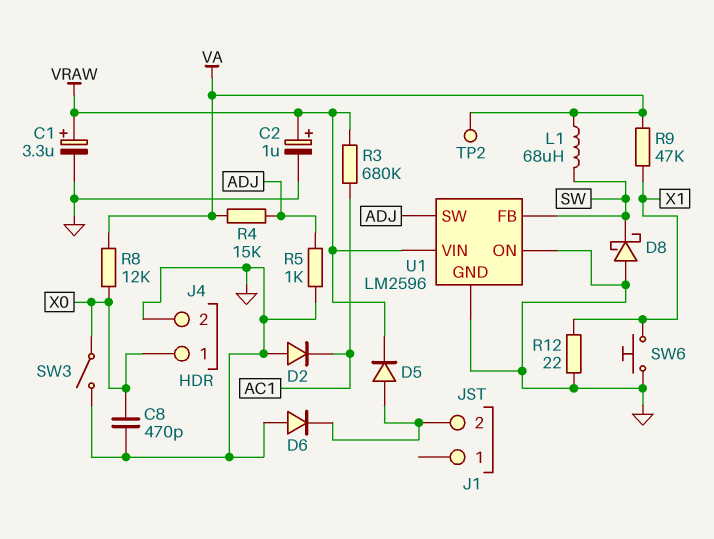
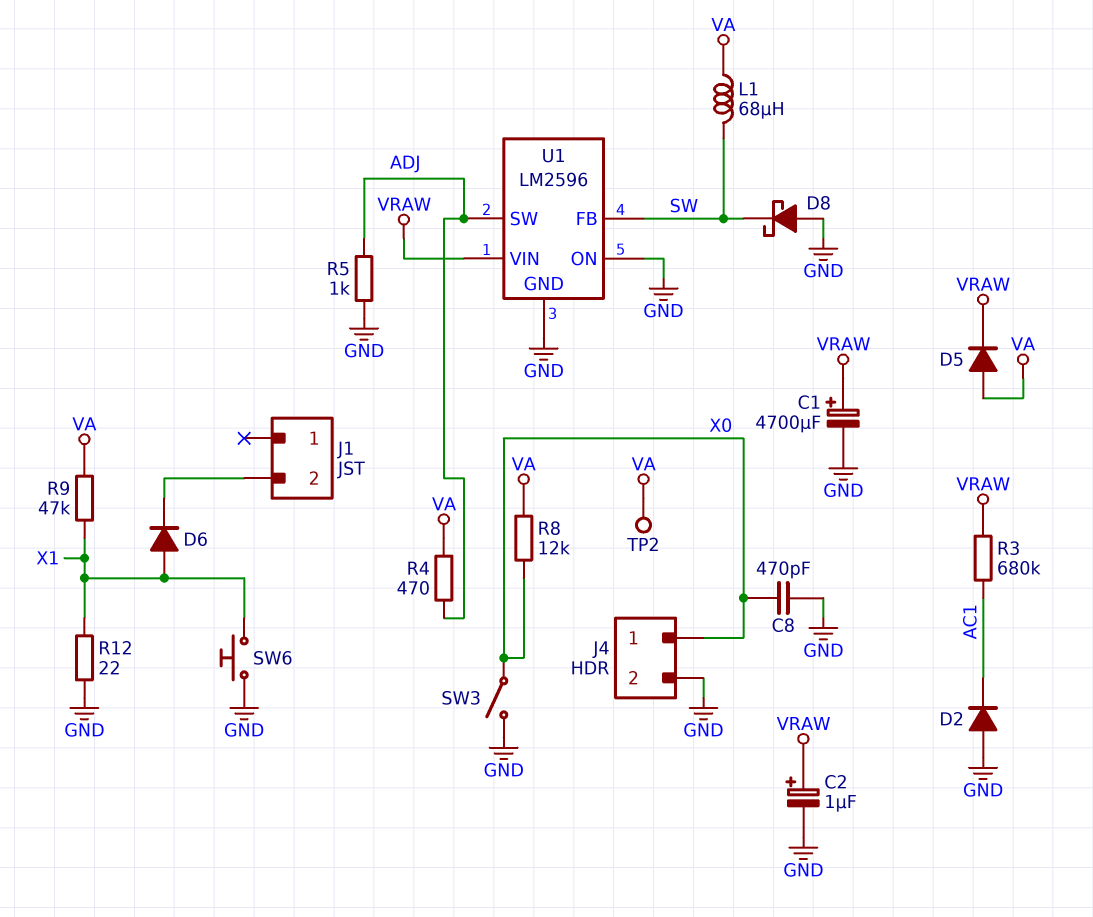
C1: 3.3uF (plus VRAW, minus GND) -> 4700uF (plus VRAW, minus GND)
D5: diode (A J1/2, K VRAW) -> diode (A VA, K VRAW)
D6: diode (A GND, K J1/2) -> diode (A X1, K J1/2)
R4: 15k (ADJ, VA) -> 470 (ADJ, VA)

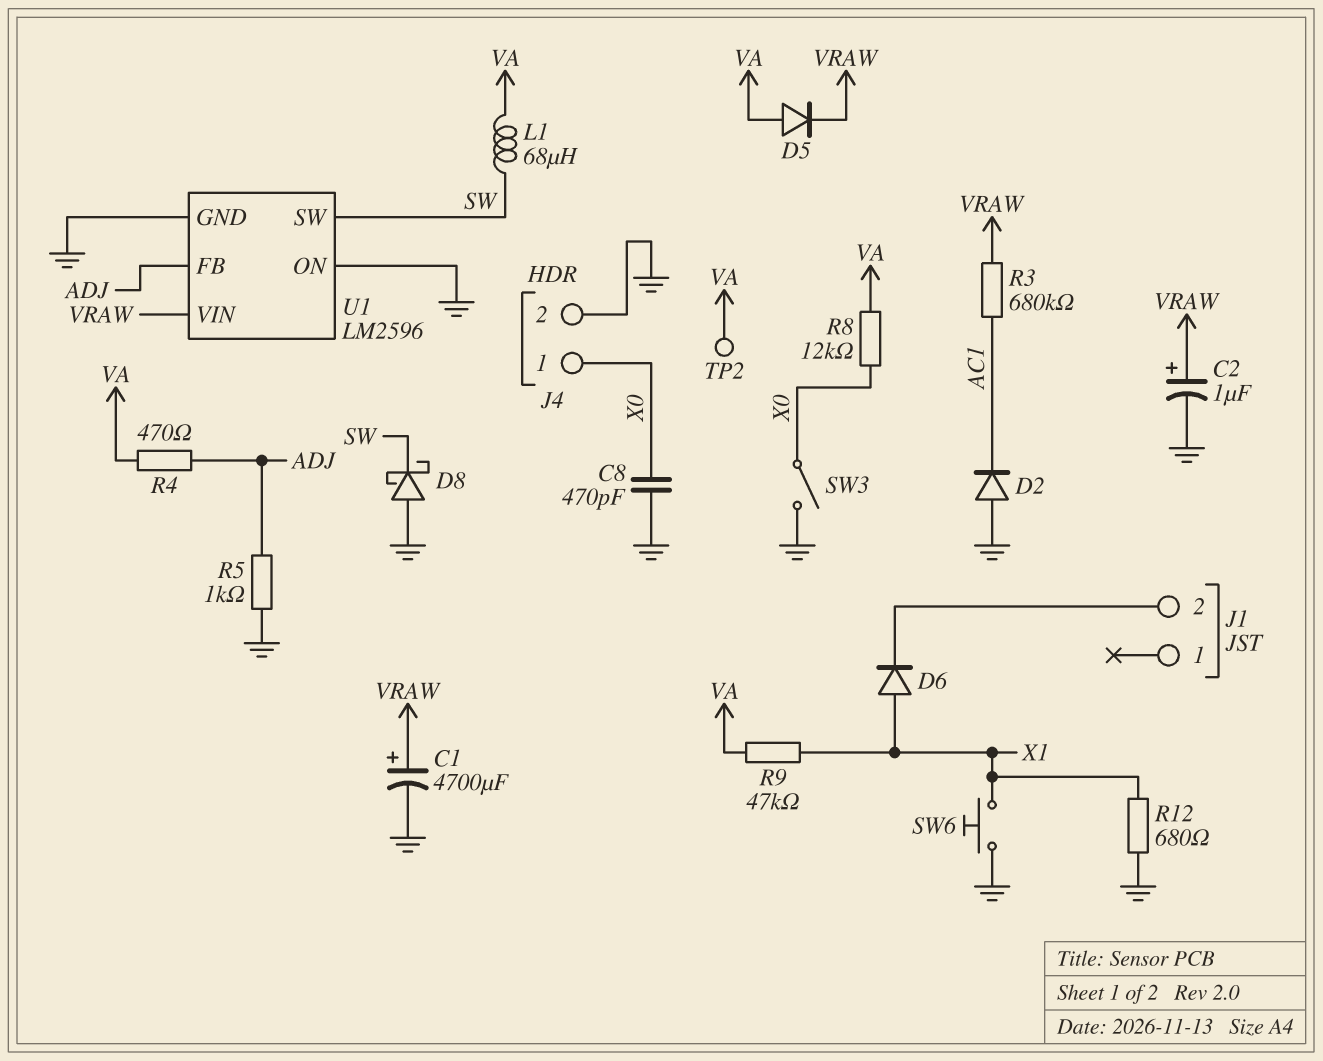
R12: 22 (GND, X1) -> 680 (GND, X1)
U1 pin FB: SW -> ADJ
U1 pin SW: ADJ -> SW

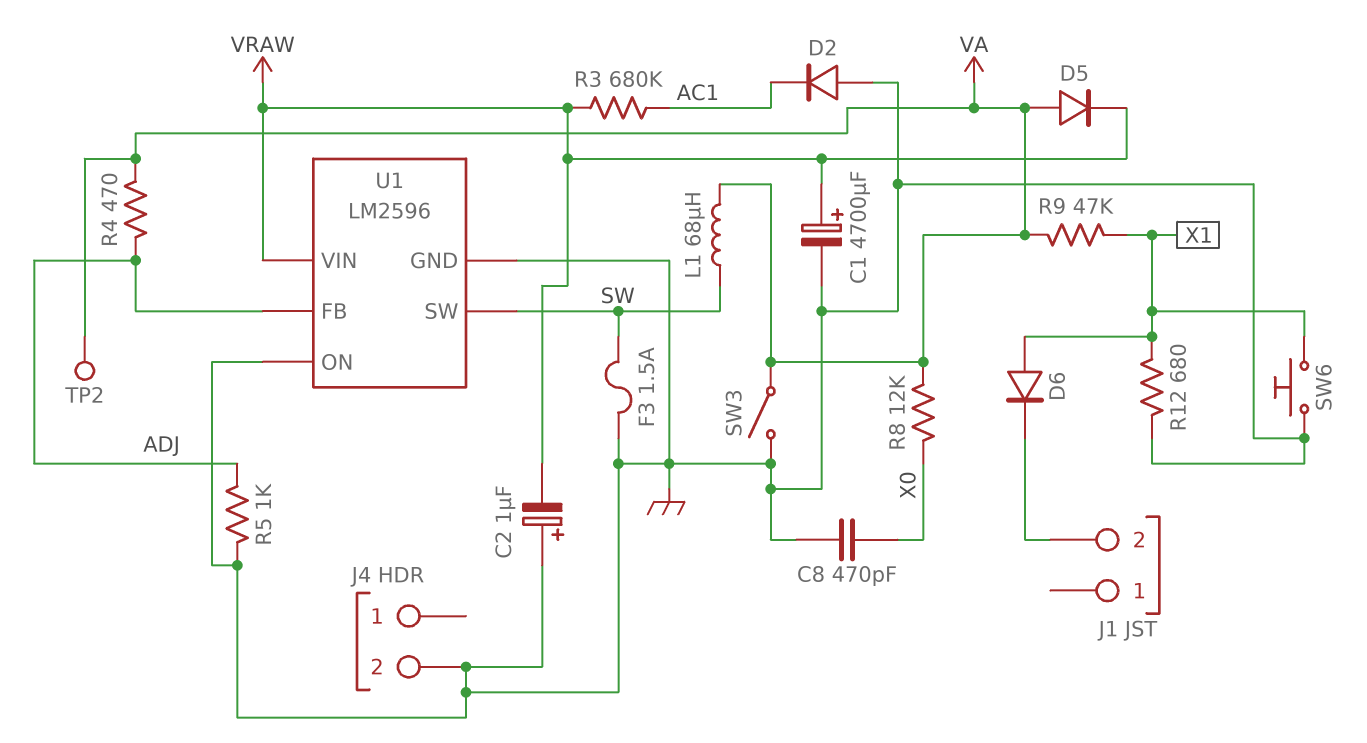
C2: 1uF (plus VRAW, minus GND) -> 1uF (plus GND, minus VRAW)
D8: schottky (A GND, K SW) -> none
F3: none -> 1.5A (GND, SW)
J4 pin 1: X0 -> none
SW3: switch (GND, X0) -> switch (GND, VA)

